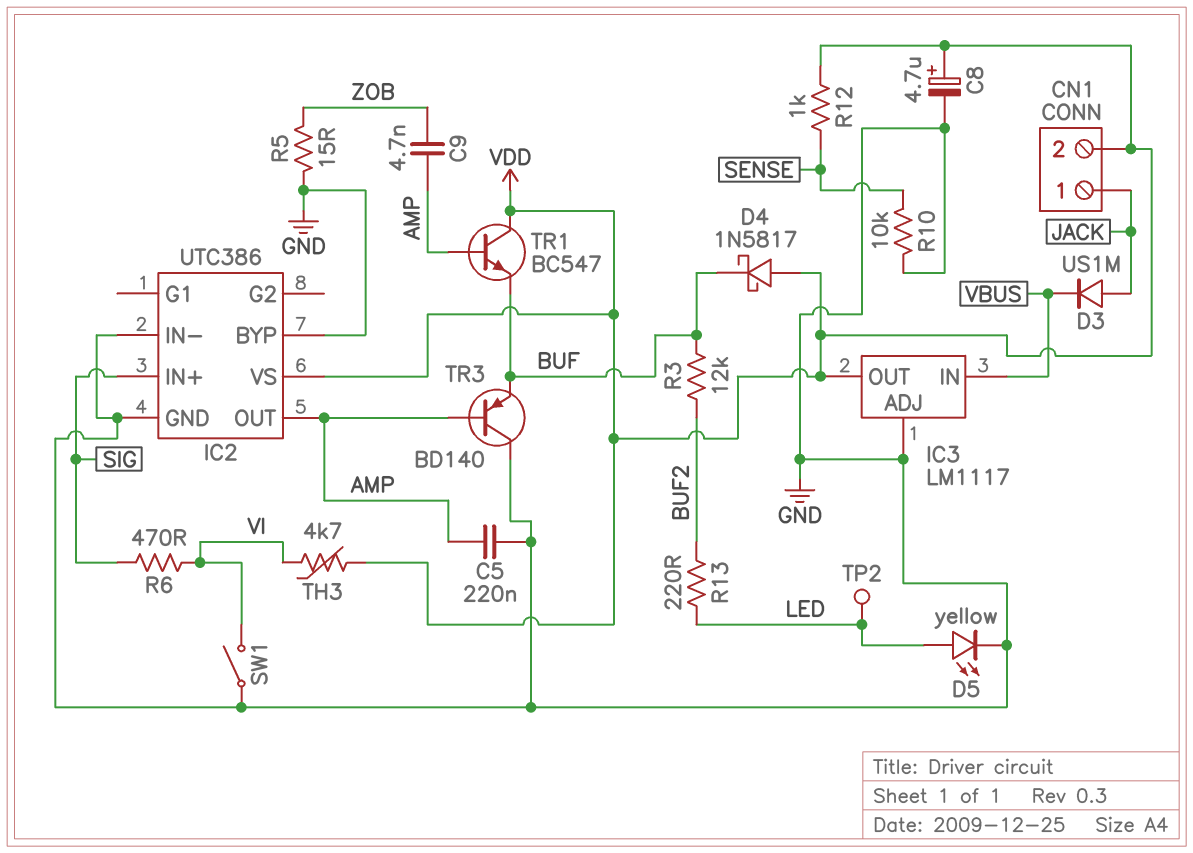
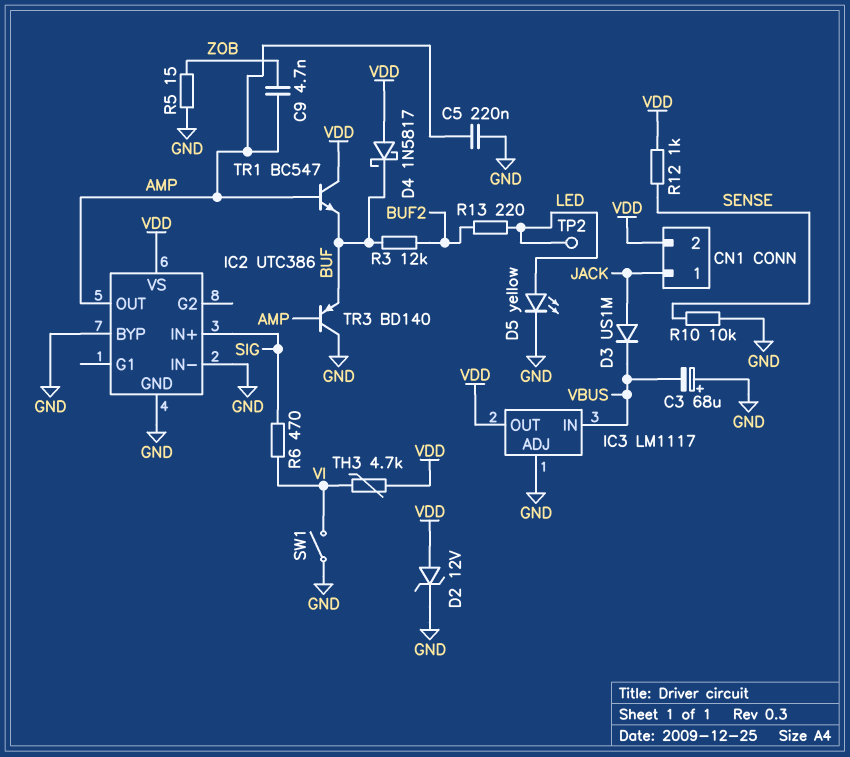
C3: none -> 68uF (plus GND, minus VBUS)
C8: 4.7uF (plus VDD, minus GND) -> none
D2: none -> zener 12V (A VDD, K GND)

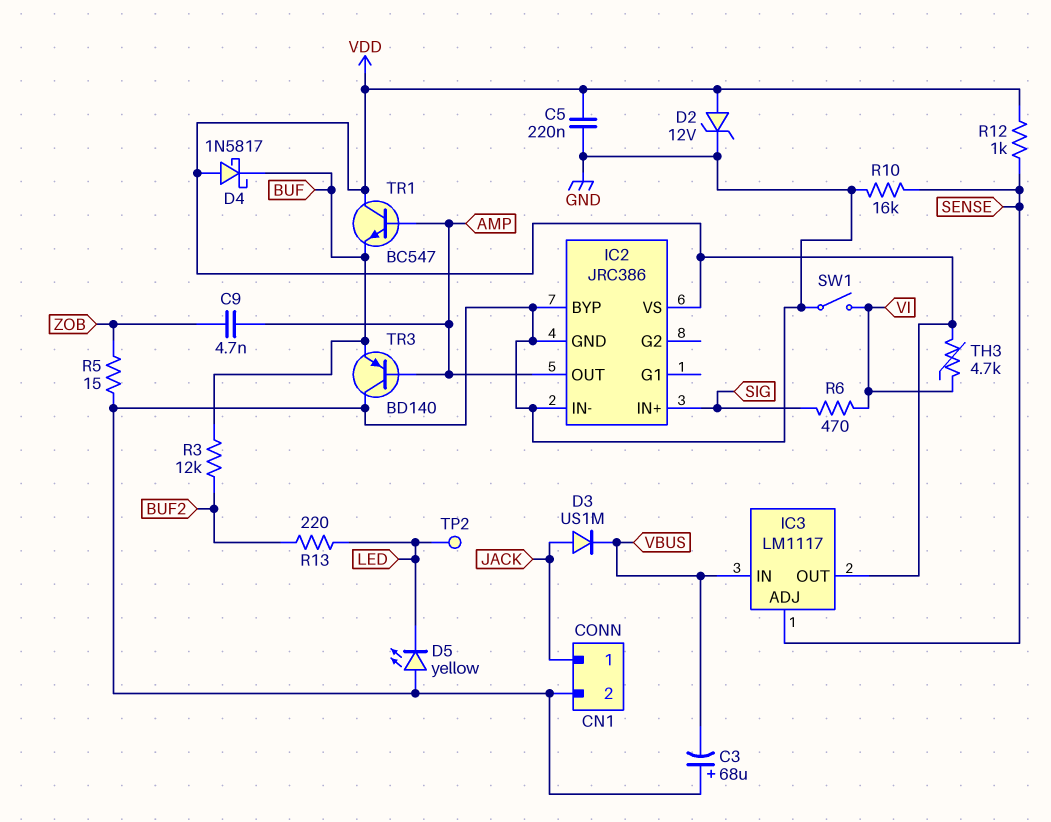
C5: 220nF (AMP, GND) -> 220nF (GND, VDD)
CN1 pin 2: VDD -> GND
D5: LED yellow (A LED, K GND) -> LED yellow (A GND, K LED)
IC2: UTC386 -> JRC386
IC3 pin ADJ: GND -> SENSE
R10: 10k (GND, SENSE) -> 16k (GND, SENSE)

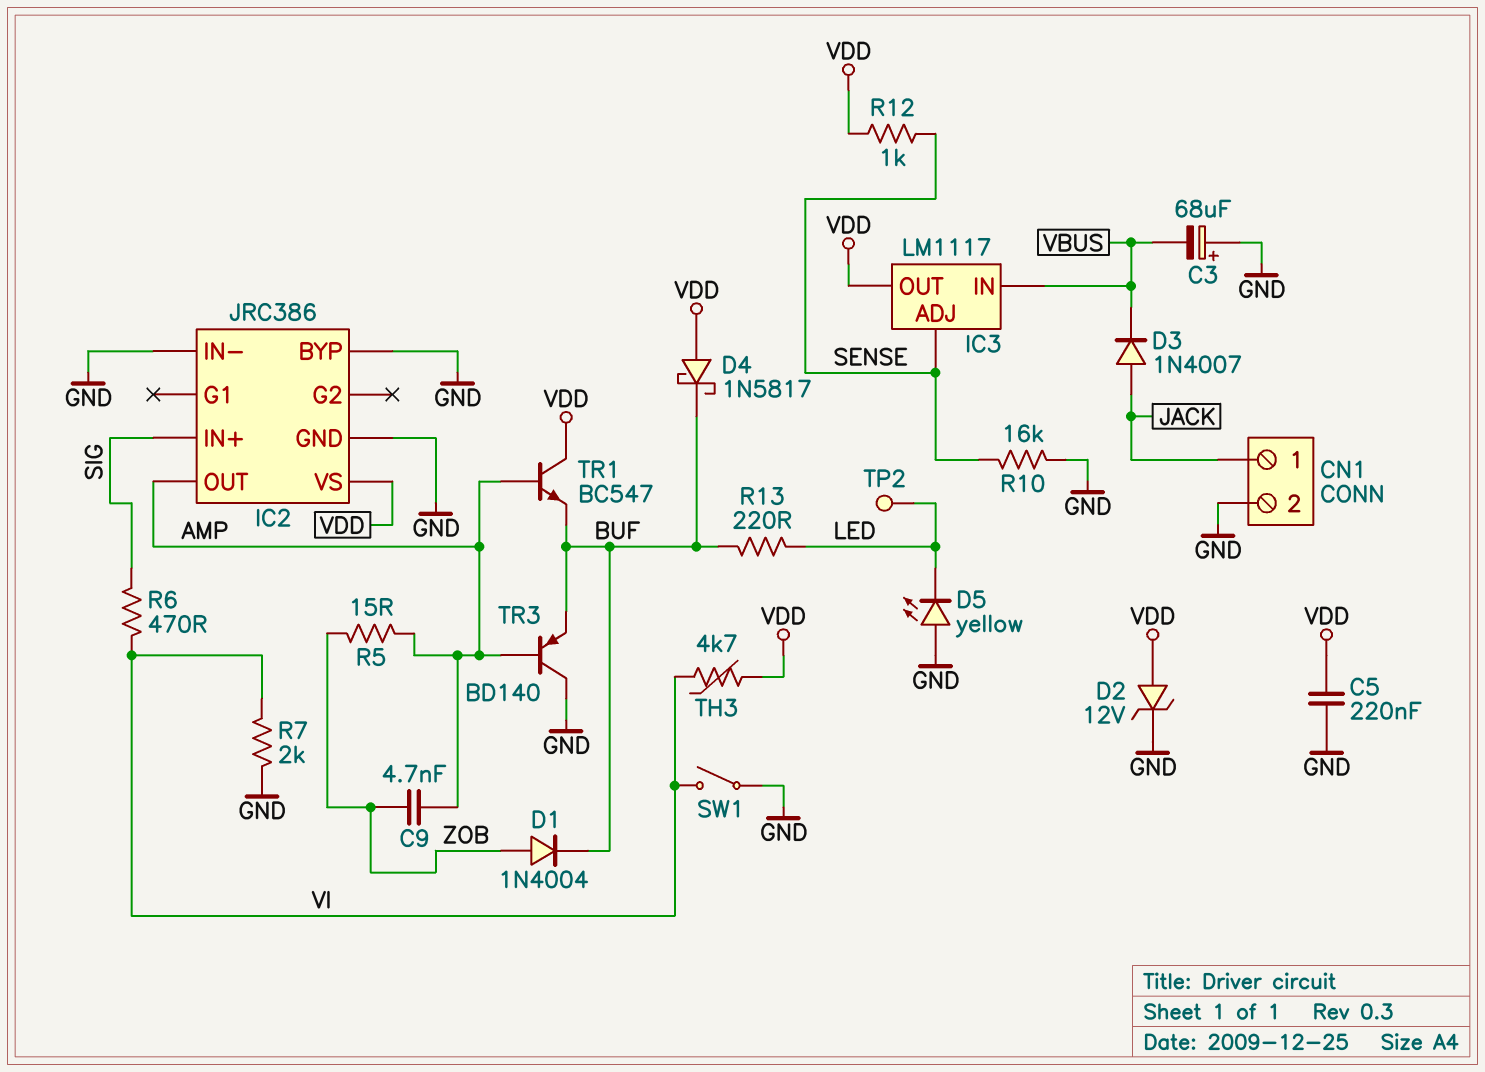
D1: none -> diode 1N4004 (A ZOB, K BUF)
D3: diode US1M (A JACK, K VBUS) -> diode 1N4007 (A JACK, K VBUS)
R3: 12k (BUF, BUF2) -> none
R5: 15 (GND, ZOB) -> 15 (AMP, ZOB)
R7: none -> 2k (GND, VI)
R13: 220 (BUF2, LED) -> 220 (BUF, LED)

